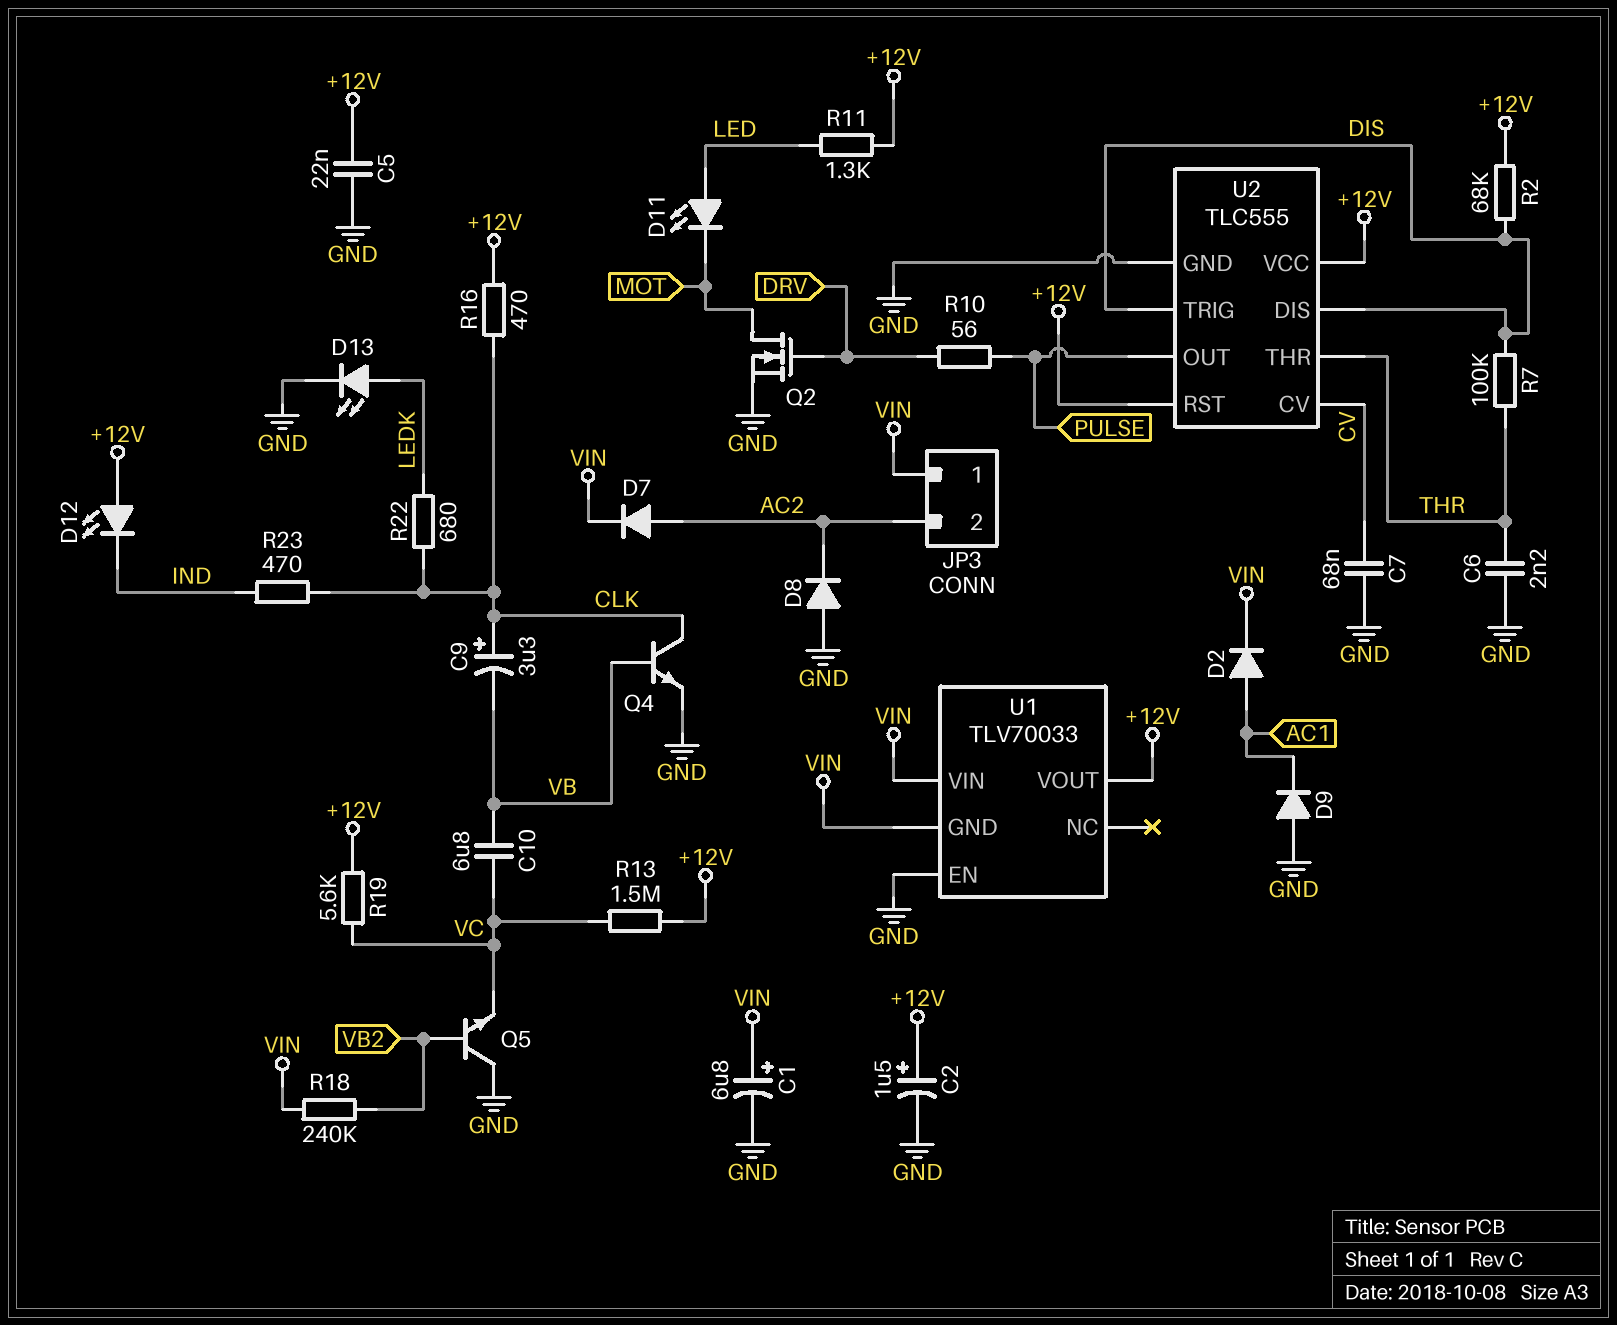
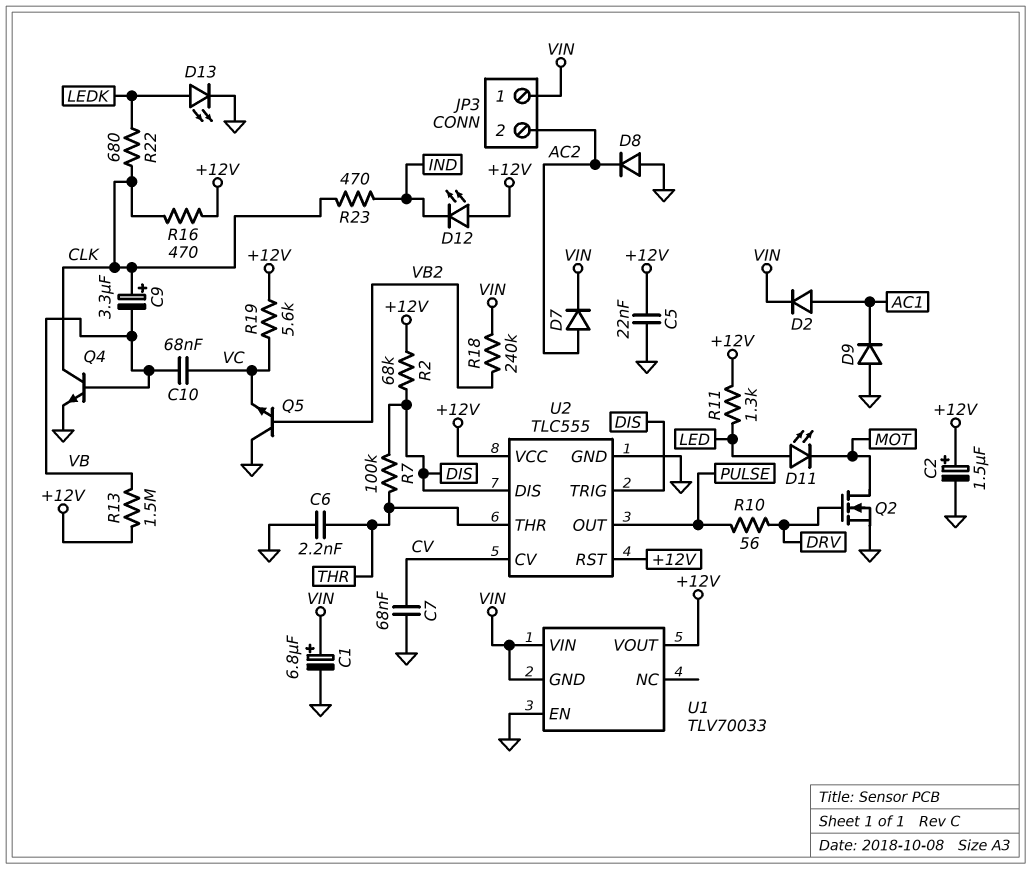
C10: 6.8uF (VB, VC) -> 68nF (VB, VC)
R13: 1.5M (+12V, VC) -> 1.5M (+12V, VB)

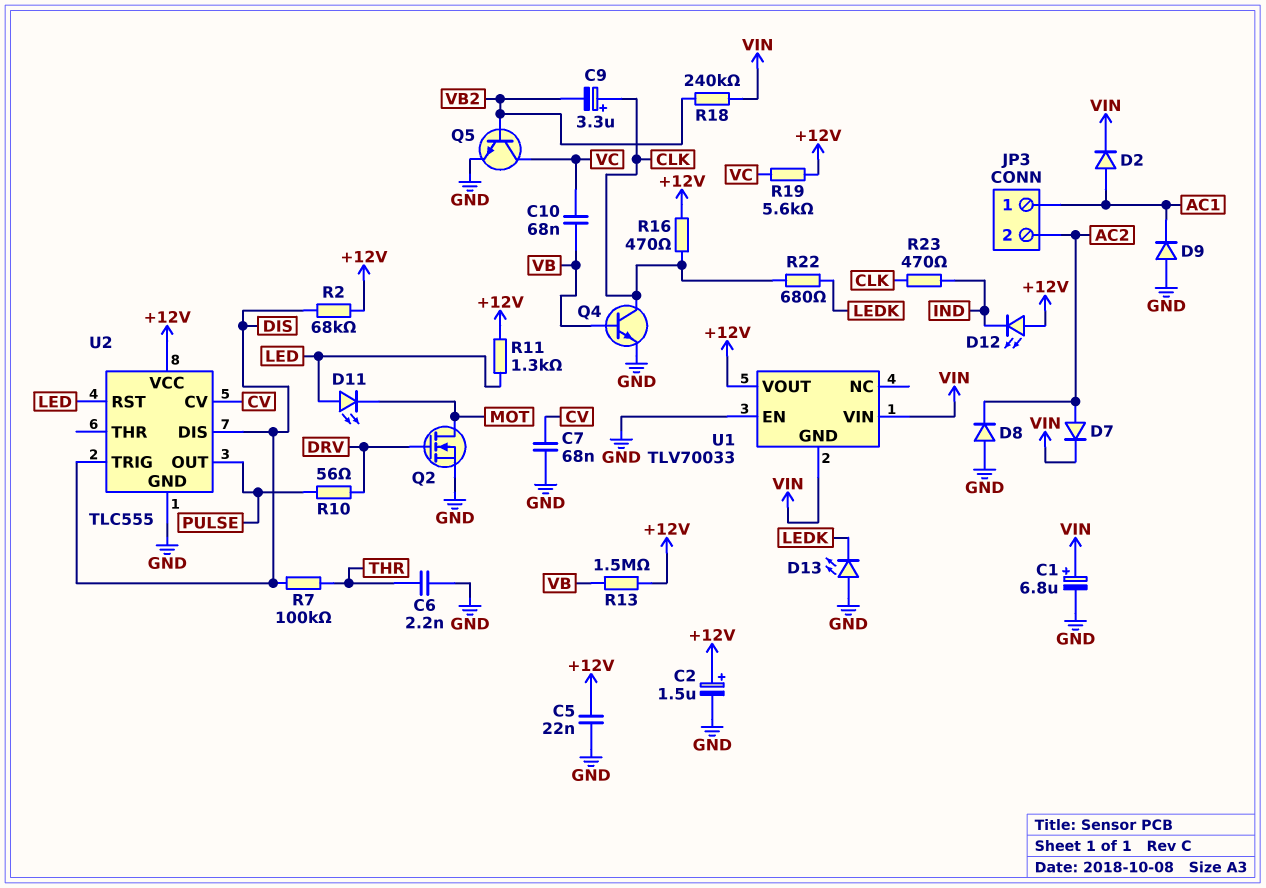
C9: 3.3uF (plus CLK, minus VB) -> 3.3uF (plus CLK, minus VB2)
D13: LED (A LEDK, K GND) -> LED (A GND, K LEDK)
JP3 pin 1: VIN -> AC1
Q5: NPN (B VB2, C GND, E VC) -> NPN (B VB2, C VC, E GND)
U2 pin RST: +12V -> LED
U2 pin THR: THR -> none

